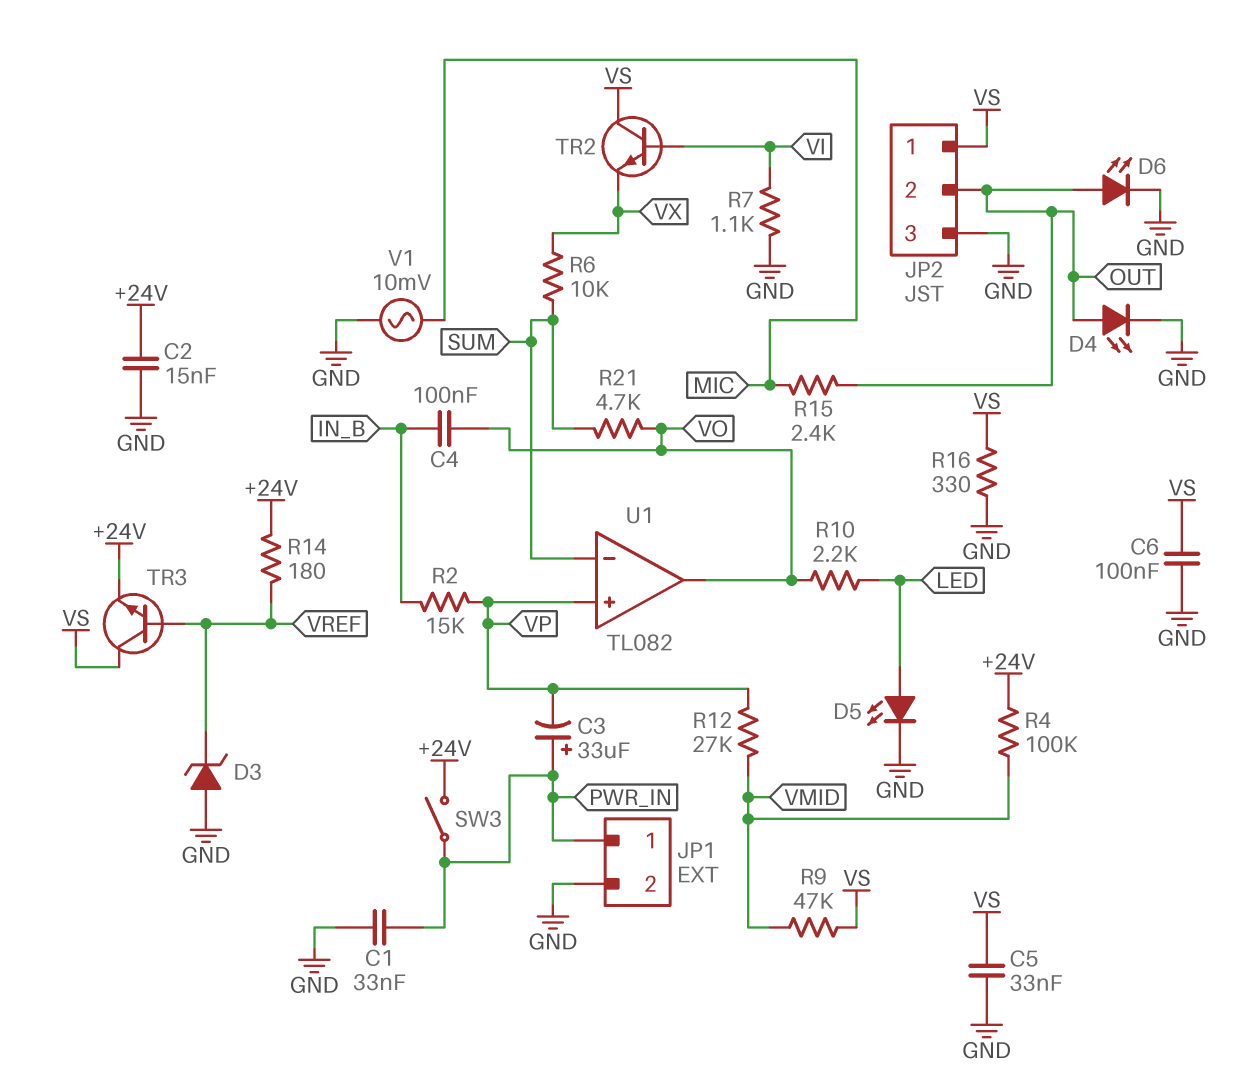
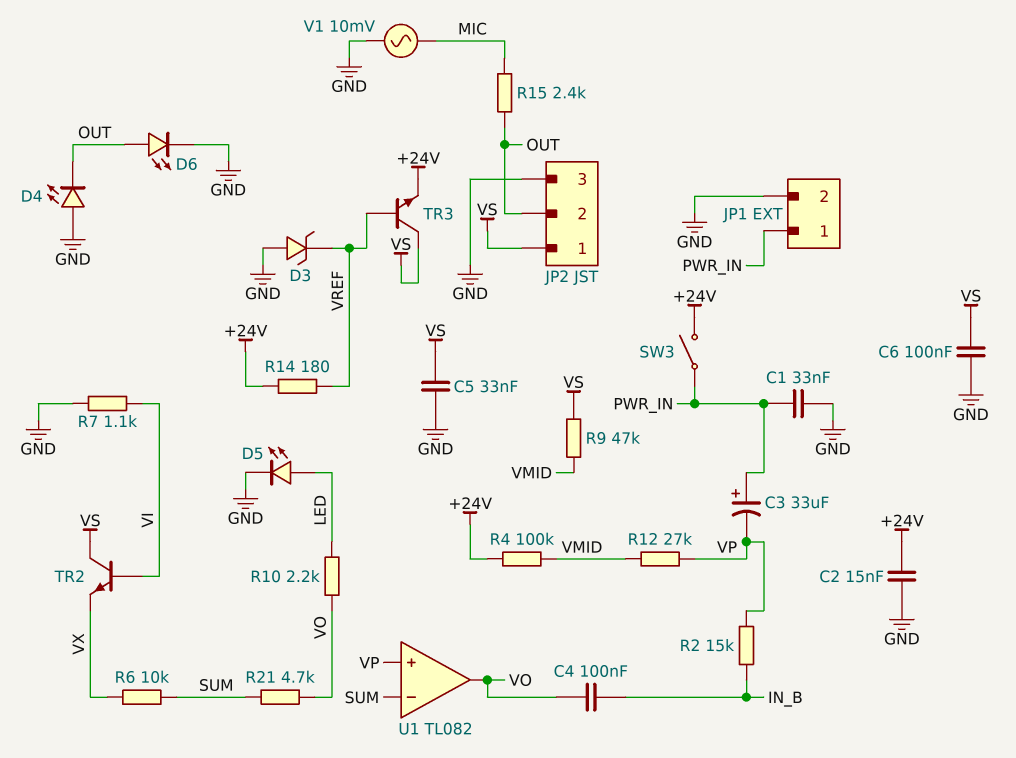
D4: LED (A OUT, K GND) -> LED (A GND, K OUT)
R16: 330 (GND, VS) -> none

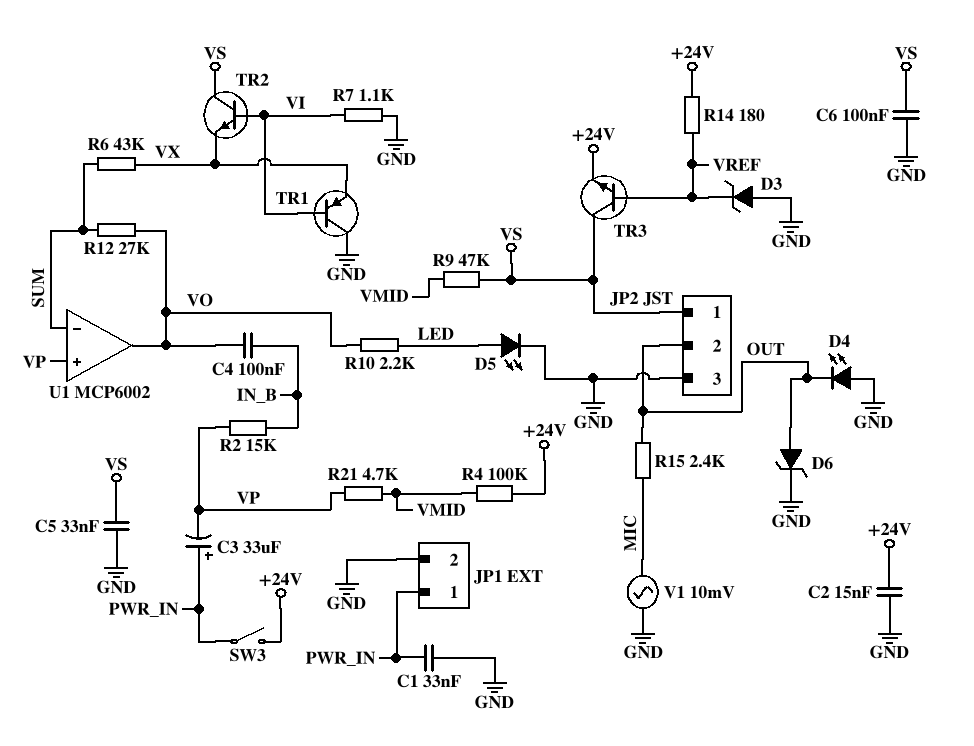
D6: LED (A OUT, K GND) -> zener (A OUT, K GND)
R6: 10k (SUM, VX) -> 43k (SUM, VX)
R12: 27k (VMID, VP) -> 27k (SUM, VO)
R21: 4.7k (SUM, VO) -> 4.7k (VMID, VP)
TR1: none -> PNP (B VI, C GND, E VX)
U1: TL082 -> MCP6002

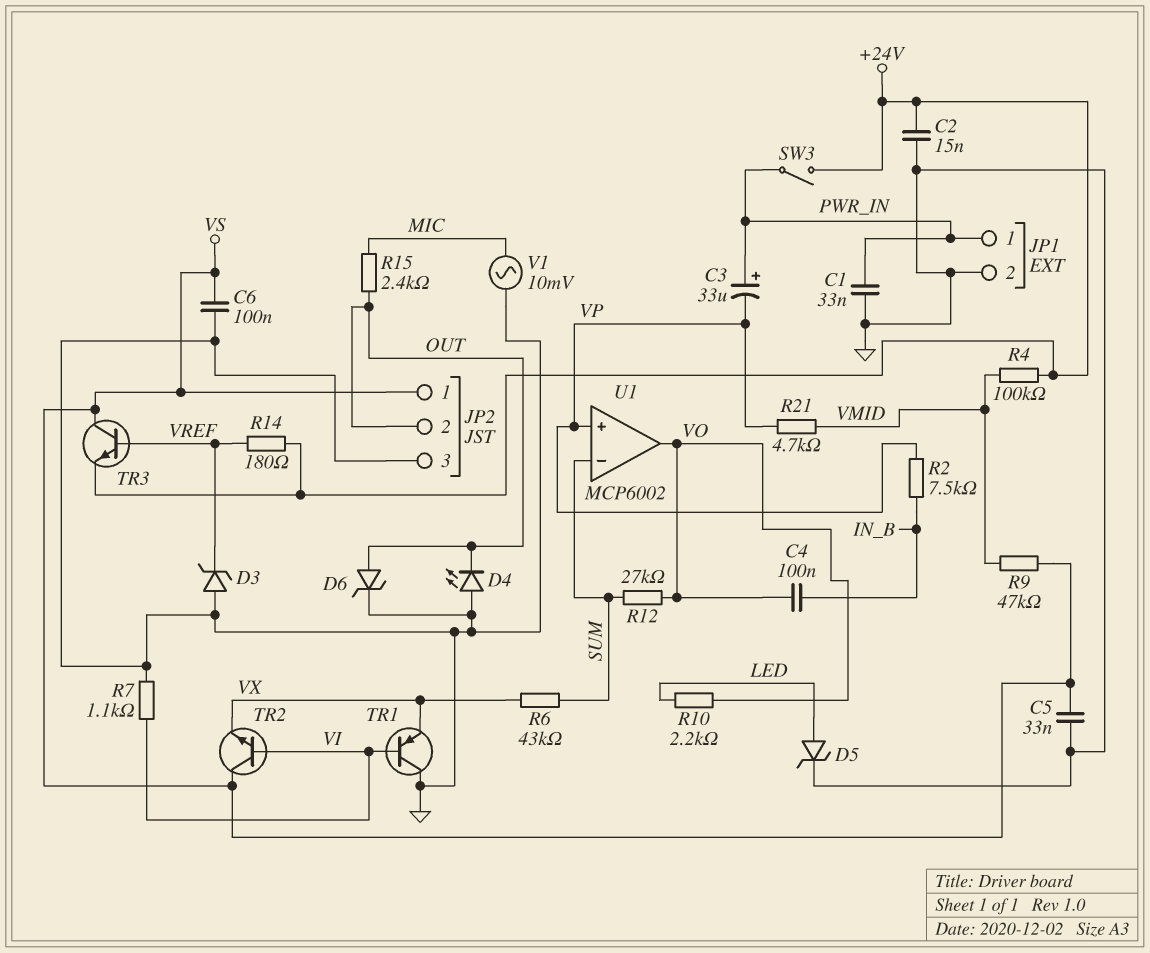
D5: LED (A LED, K GND) -> zener (A LED, K GND)
R2: 15k (IN_B, VP) -> 7.5k (IN_B, VP)

